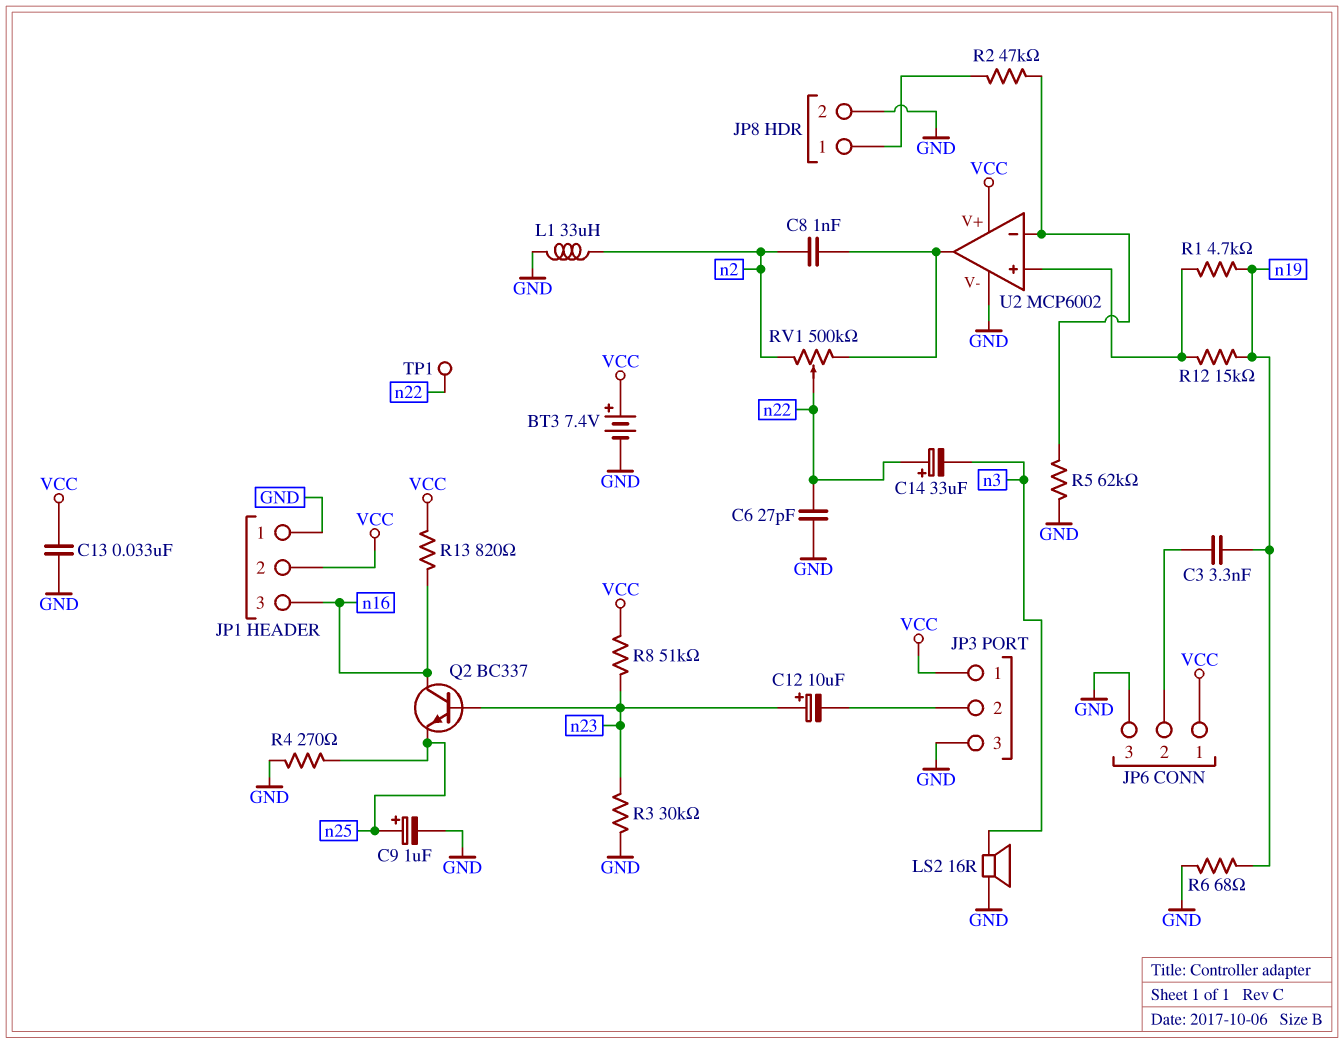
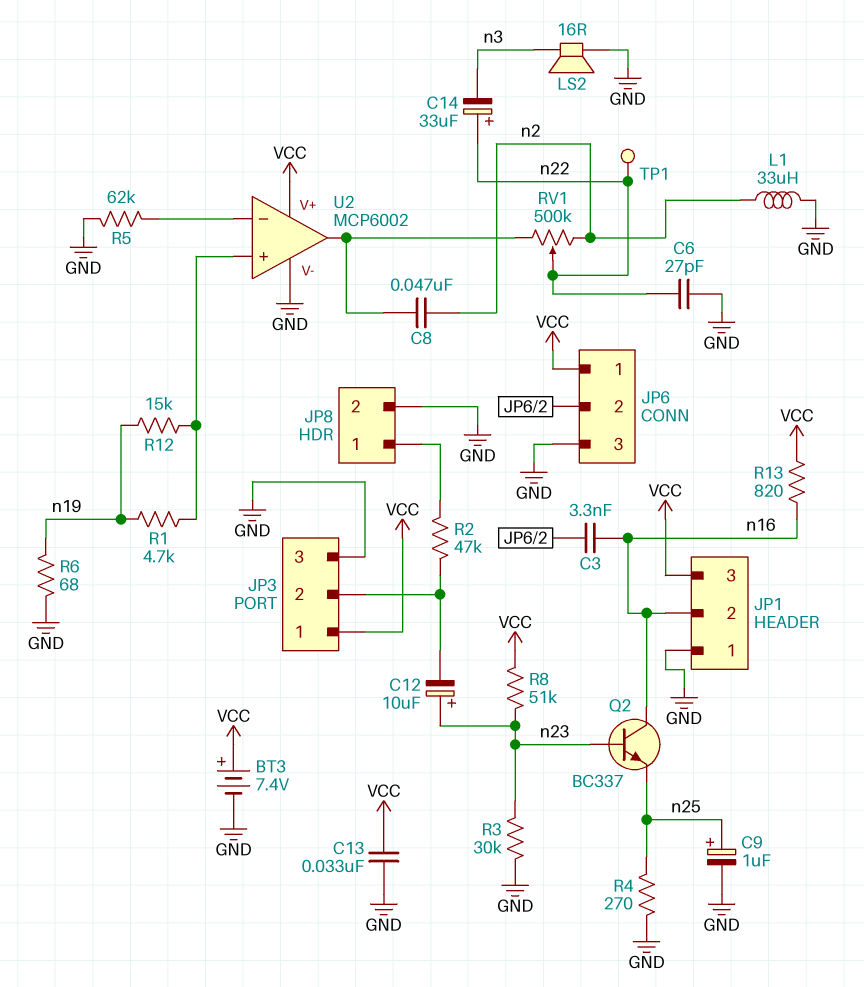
C3: 3.3nF (JP6/2, n19) -> 3.3nF (JP6/2, n16)
C8: 1nF (U2/out, n2) -> 47nF (U2/out, n2)
JP1 pin 2: VCC -> n16
JP1 pin 3: n16 -> VCC
R2: 47k (JP8/1, U2/in-) -> 47k (JP3/2, JP8/1)

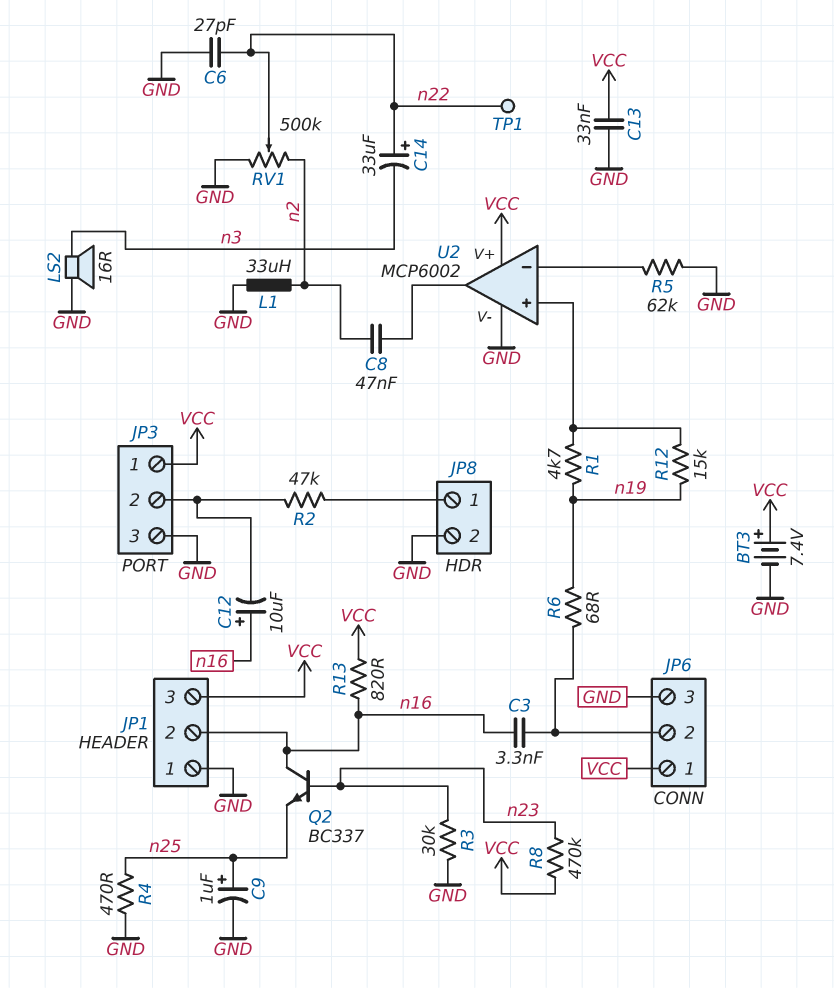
C12: 10uF (plus n23, minus JP3/2) -> 10uF (plus n16, minus JP3/2)
R4: 270 (GND, n25) -> 470 (GND, n25)
R6: 68 (GND, n19) -> 68 (JP6/2, n19)
R8: 51k (VCC, n23) -> 470k (VCC, n23)
RV1: 500k (U2/out, n2, wiper n22) -> 500k (GND, n2, wiper n22)

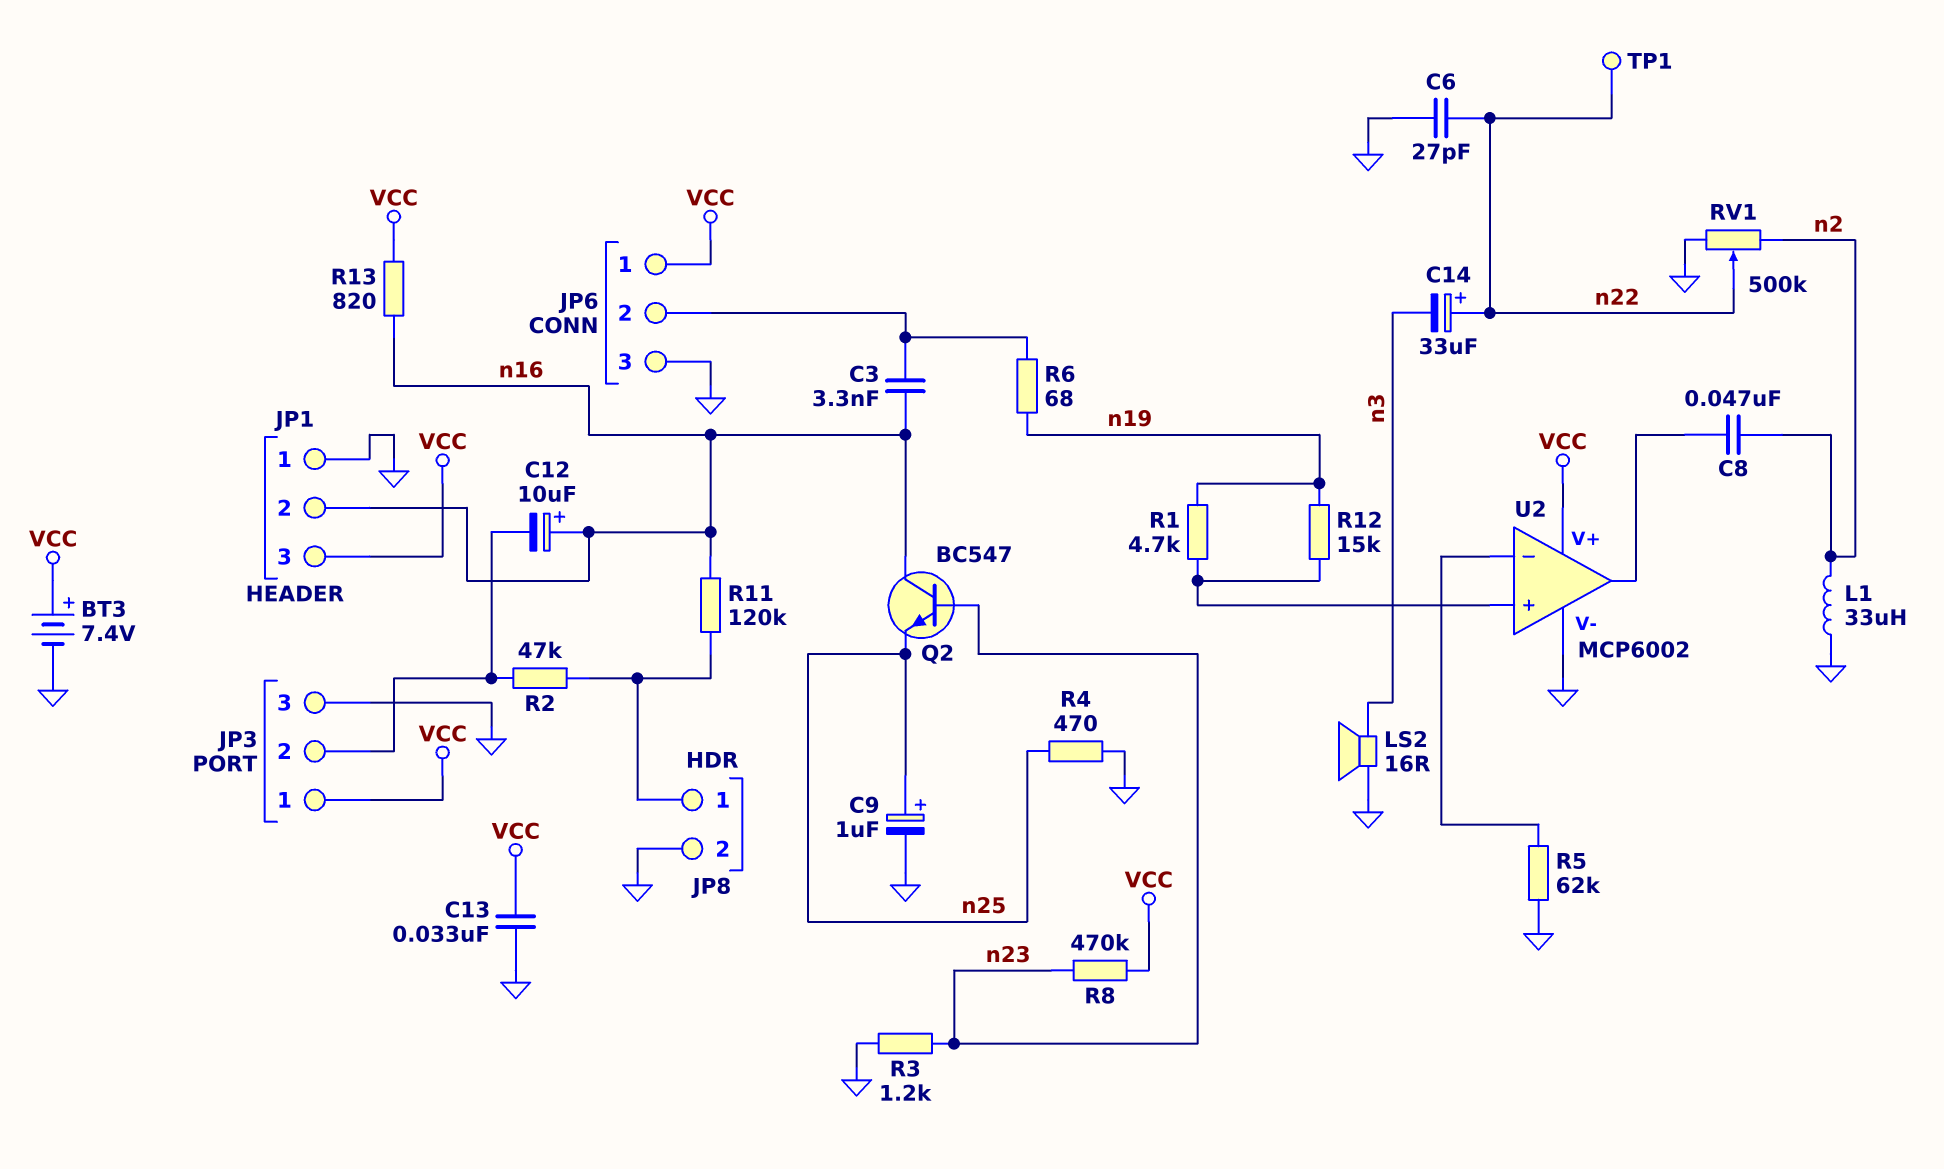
Q2: NPN BC337 (B n23, C n16, E n25) -> NPN BC547 (B n23, C n16, E n25)
R3: 30k (GND, n23) -> 1.2k (GND, n23)
R11: none -> 120k (JP8/1, n16)

